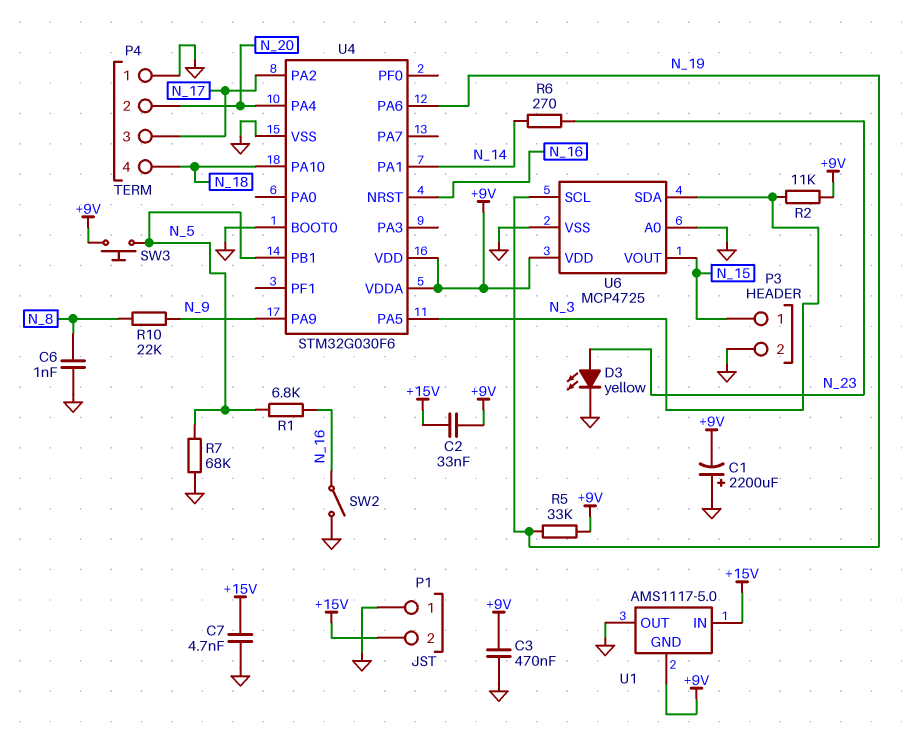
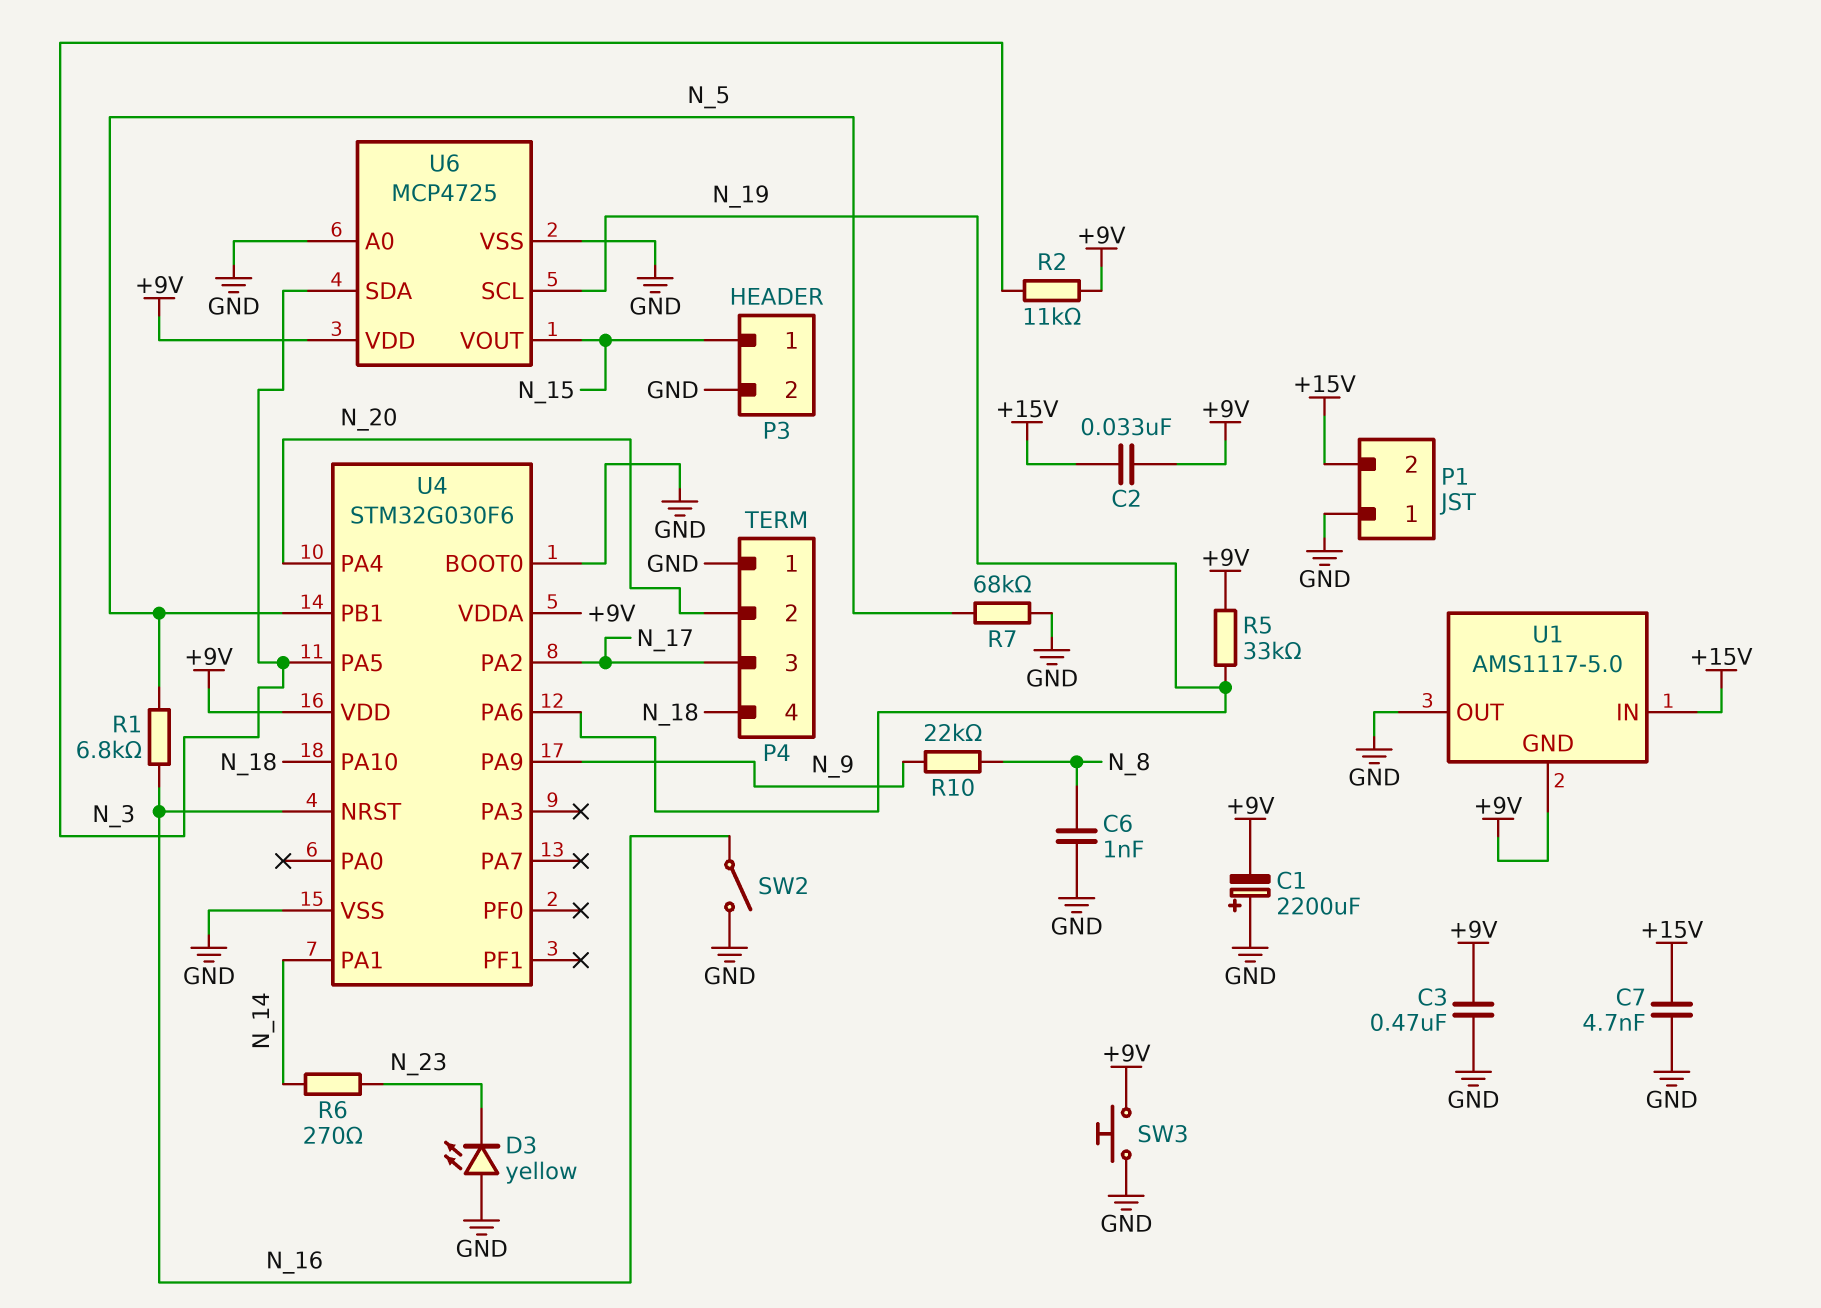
D3: LED yellow (A N_23, K GND) -> LED yellow (A GND, K N_23)
SW3: button (+9V, N_5) -> button (+9V, GND)

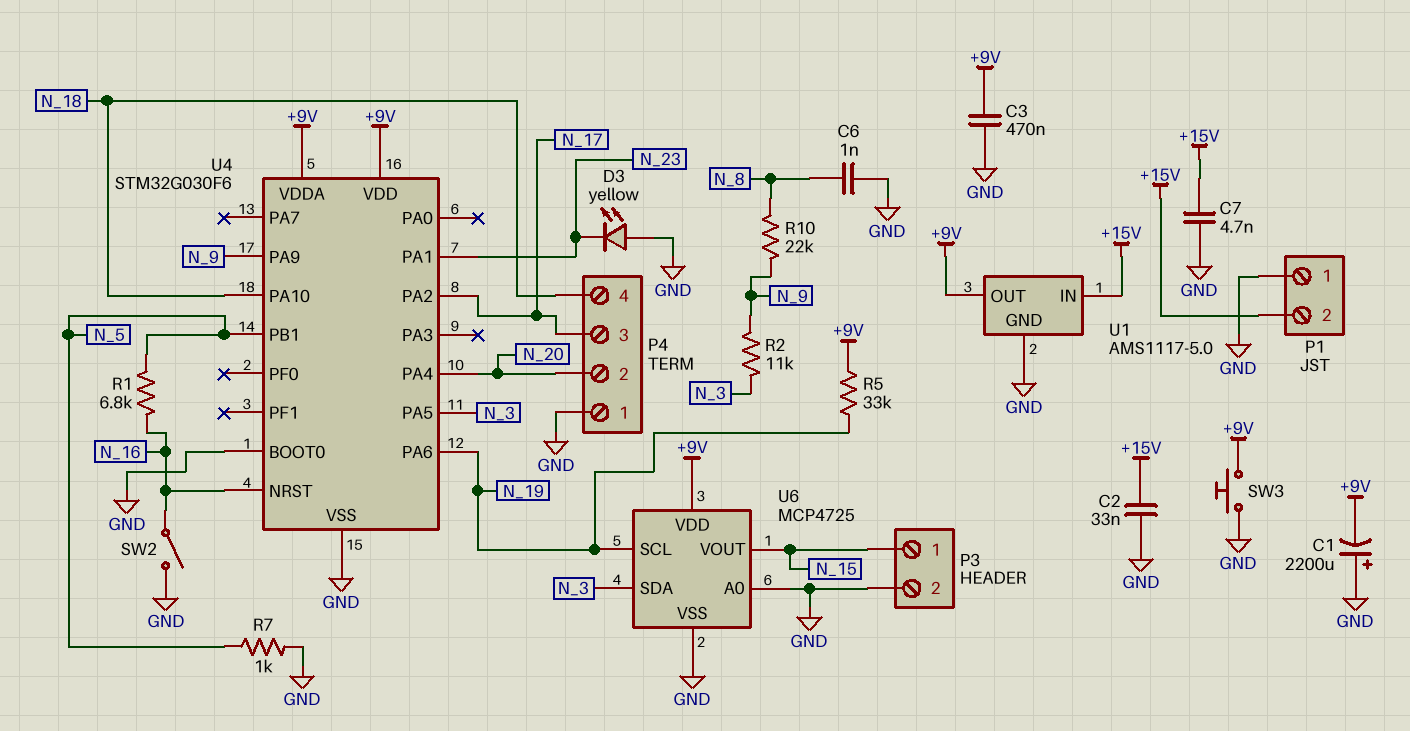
C2: 33nF (+9V, +15V) -> 33nF (+15V, GND)
R2: 11k (+9V, N_3) -> 11k (N_3, N_9)
R6: 270 (N_14, N_23) -> none
R7: 68k (GND, N_5) -> 1k (GND, N_5)
U1 pin GND: +9V -> GND
U1 pin OUT: GND -> +9V
U4 pin PA1: N_14 -> N_23

